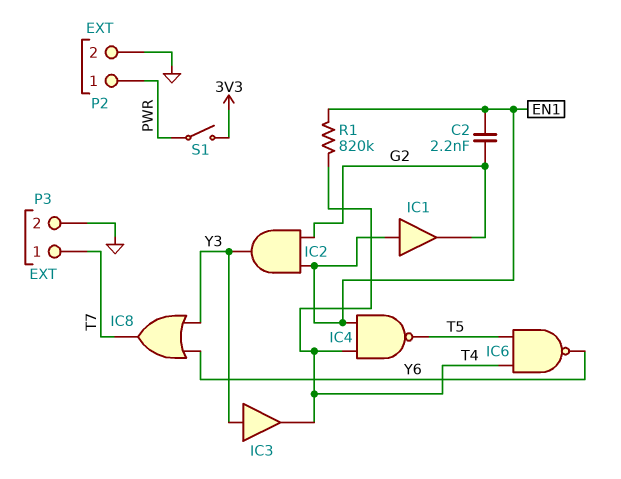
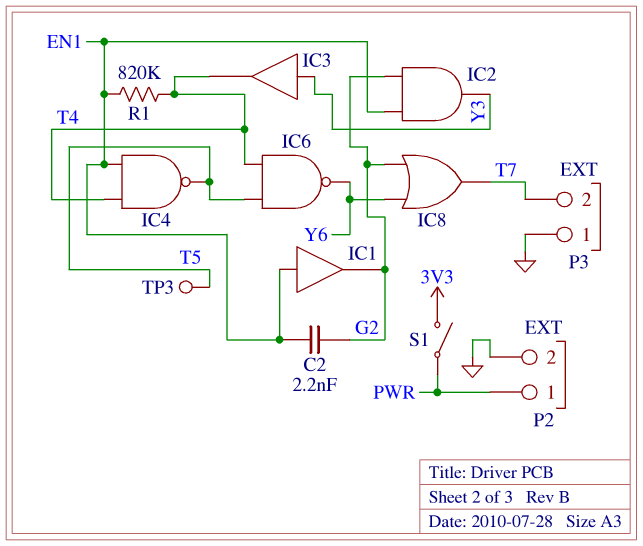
IC8: OR (in Y3, in Y6, out T7) -> OR (in G2, in Y6, out T7)
P3 pin 1: T7 -> GND
P3 pin 2: GND -> T7
TP3: none -> test point (T5)

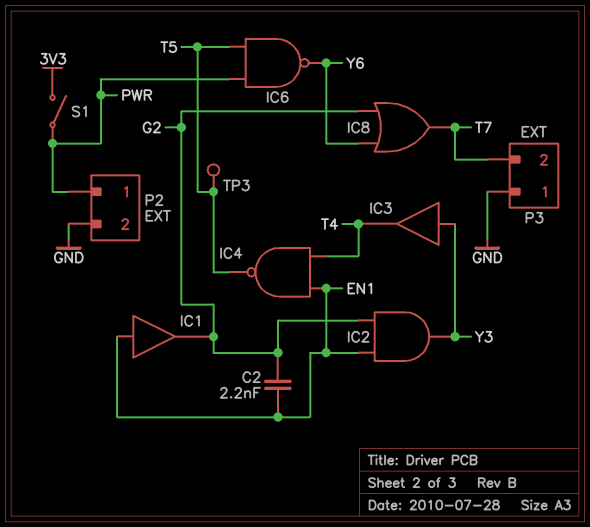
IC6: NAND (in T4, in T5, out Y6) -> NAND (in PWR, in T5, out Y6)
R1: 820k (EN1, T4) -> none

